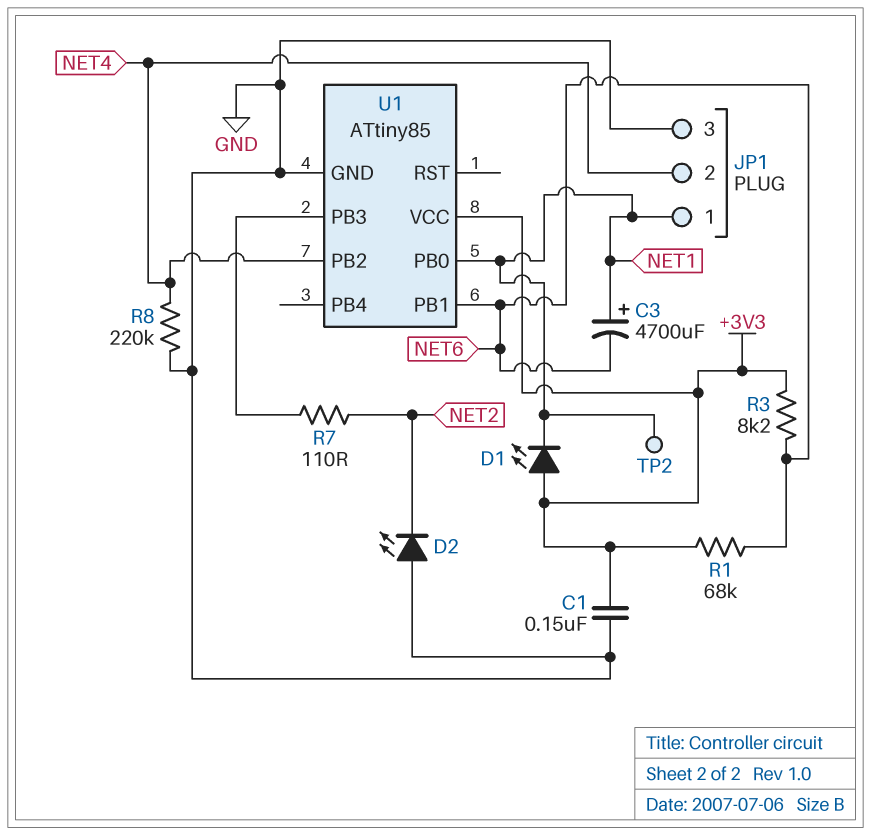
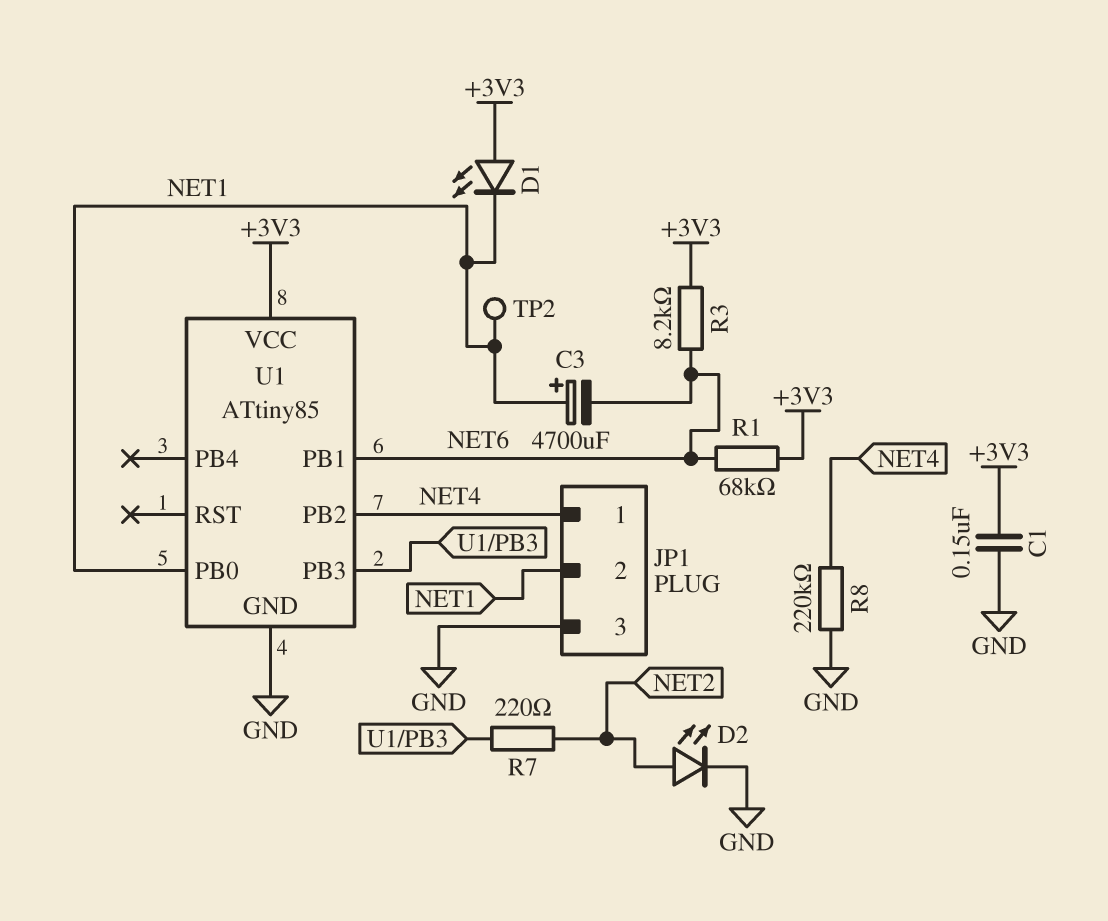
D2: LED (A GND, K NET2) -> LED (A NET2, K GND)
JP1 pin 1: NET1 -> NET4
JP1 pin 2: NET4 -> NET1
R7: 110 (NET2, U1/PB3) -> 220 (NET2, U1/PB3)

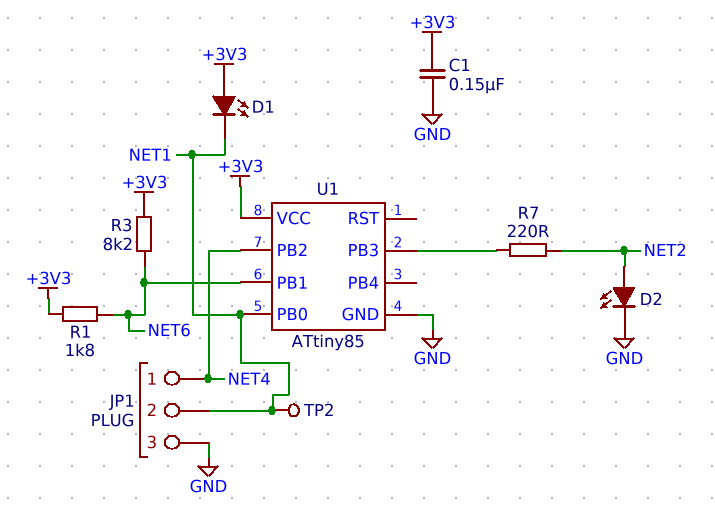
C3: 4700uF (plus NET1, minus NET6) -> none
R1: 68k (+3V3, NET6) -> 1.8k (+3V3, NET6)
R8: 220k (GND, NET4) -> none

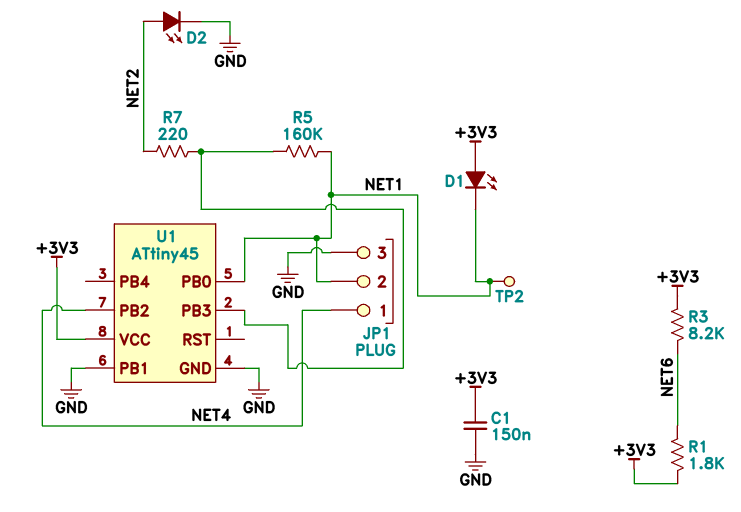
R5: none -> 160k (NET1, U1/PB3)
U1: ATtiny85 -> ATtiny45
U1 pin PB1: NET6 -> GND

